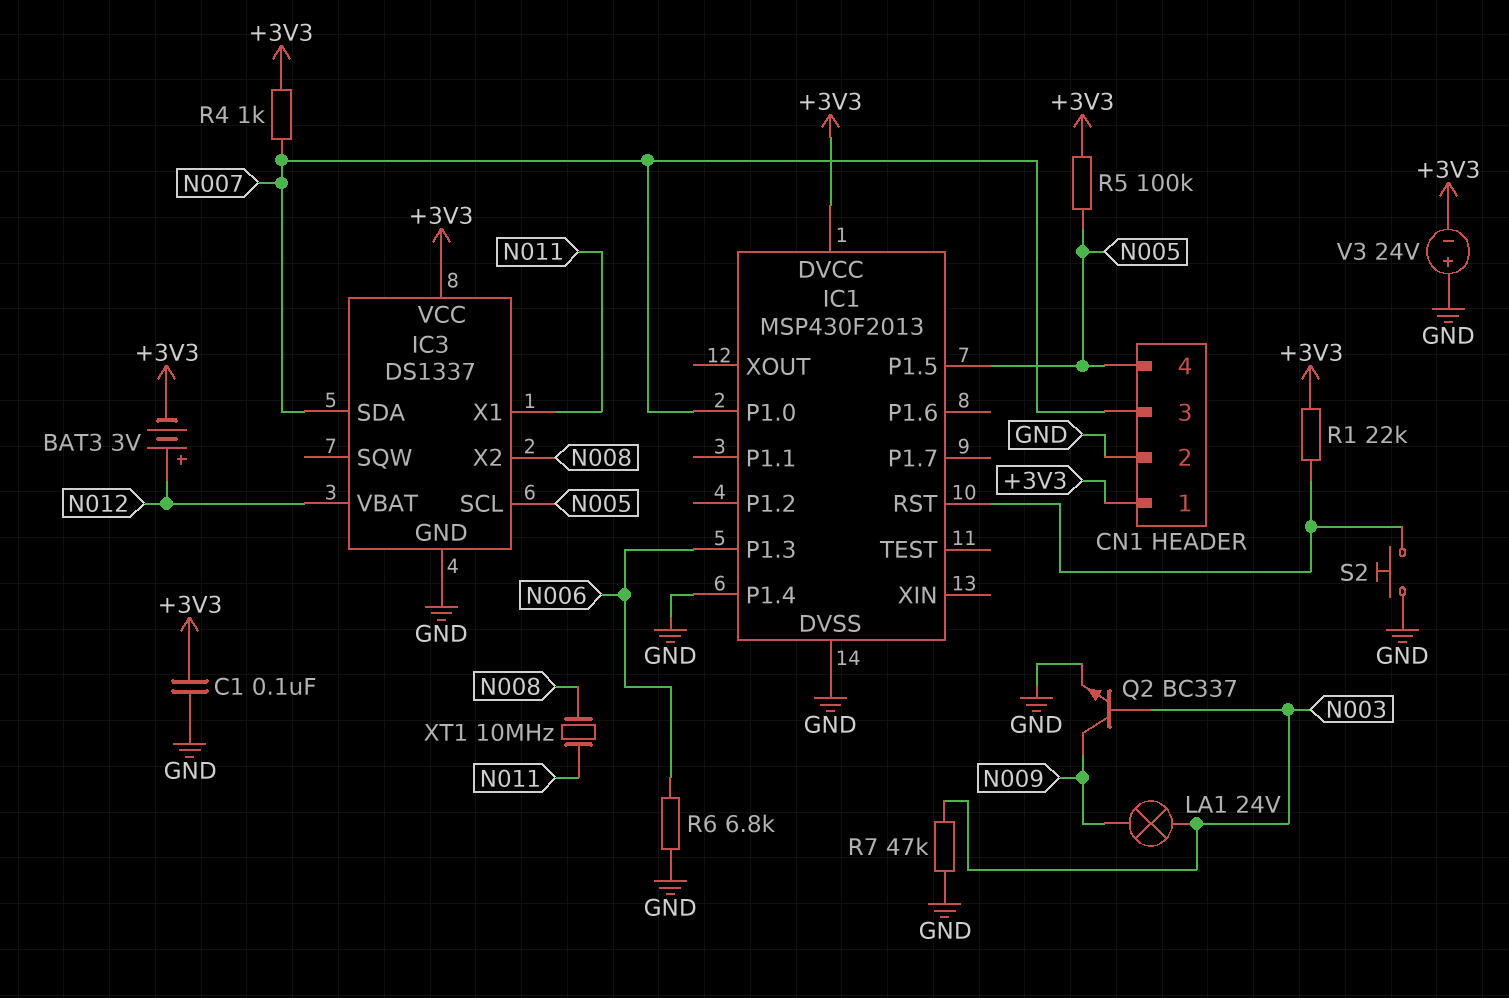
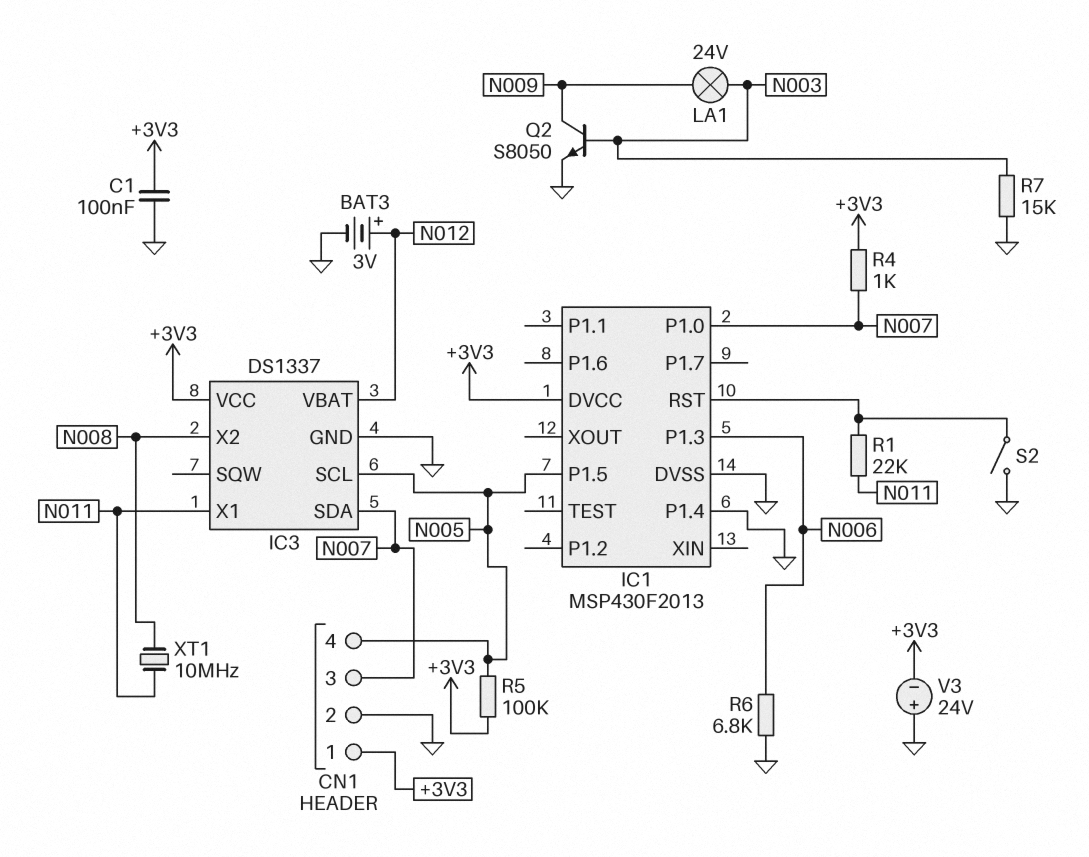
BAT3: 3V (plus N012, minus +3V3) -> 3V (plus N012, minus GND)
Q2: NPN BC337 (B N003, C N009, E GND) -> NPN S8050 (B N003, C N009, E GND)
R1: 22k (+3V3, IC1/RST) -> 22k (IC1/RST, N011)
R7: 47k (GND, N003) -> 15k (GND, N003)
S2: button (GND, IC1/RST) -> switch (GND, IC1/RST)

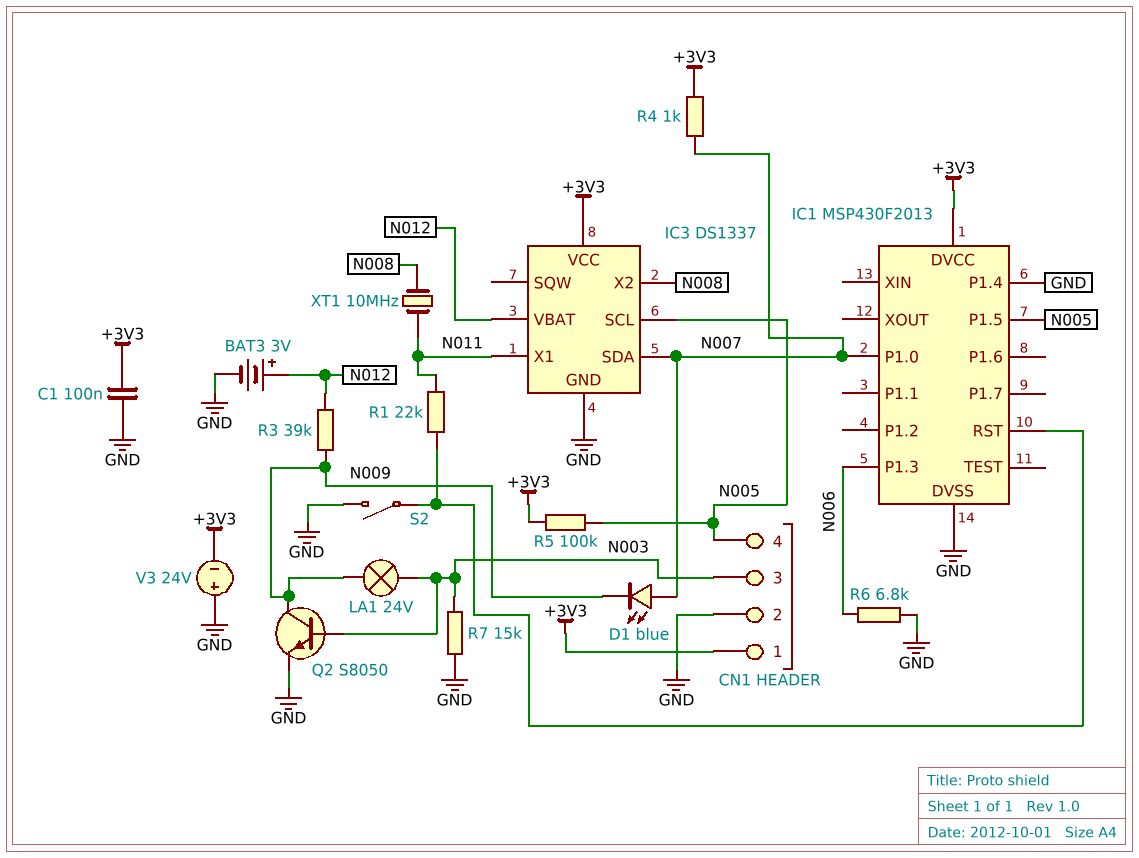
CN1 pin 3: N007 -> N003
D1: none -> LED blue (A N007, K N009)
R3: none -> 39k (N009, N012)

